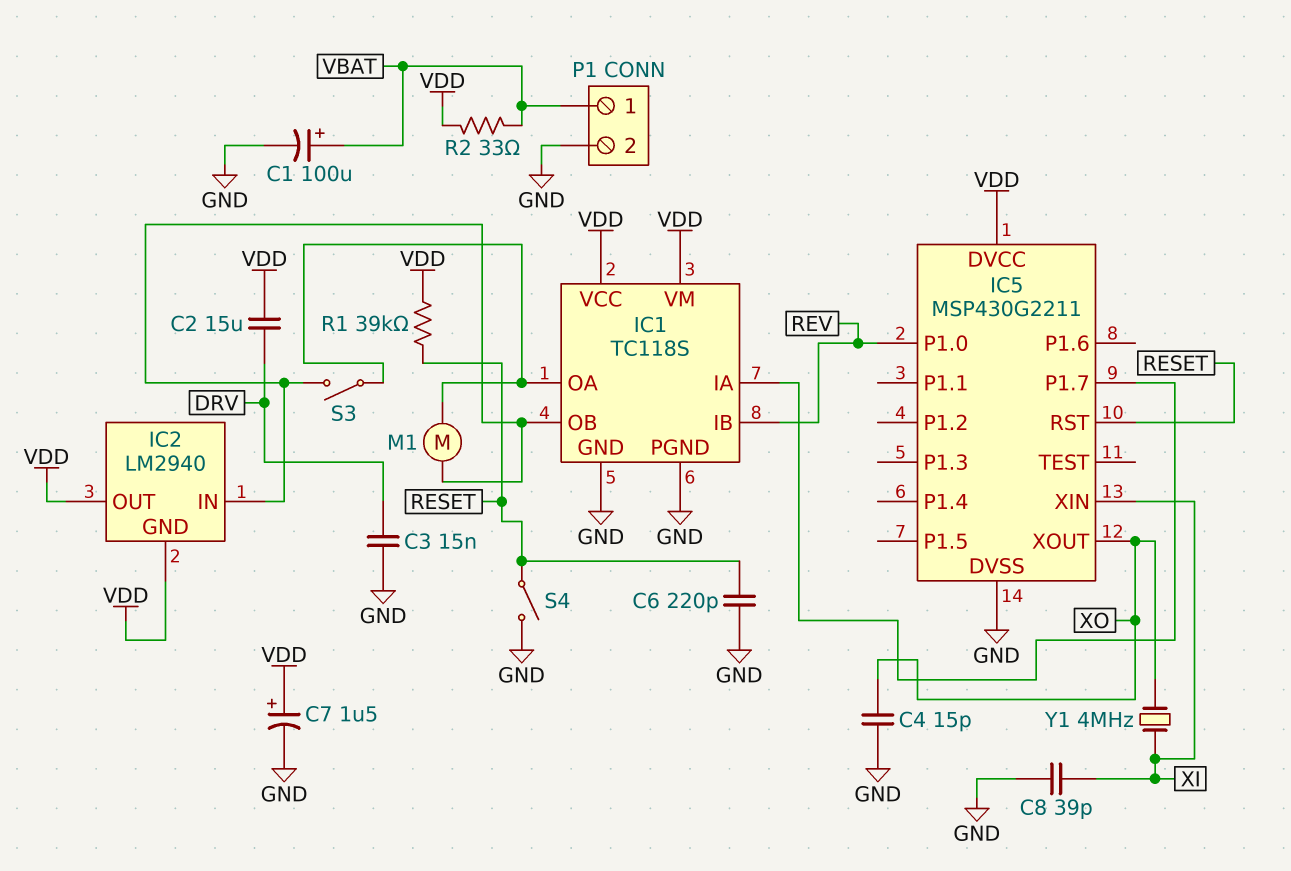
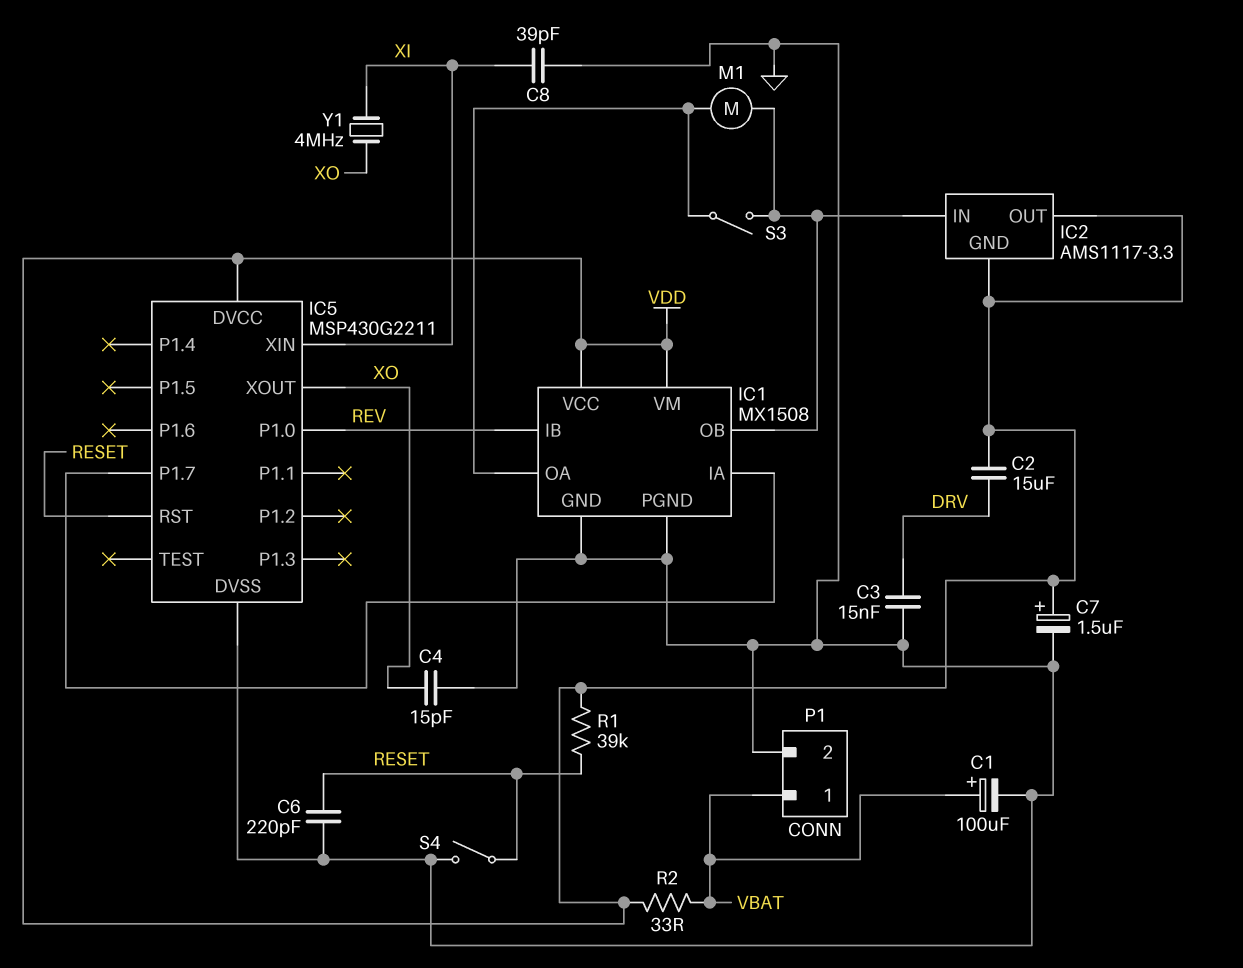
IC1: TC118S -> MX1508
IC2: LM2940 -> AMS1117-3.3

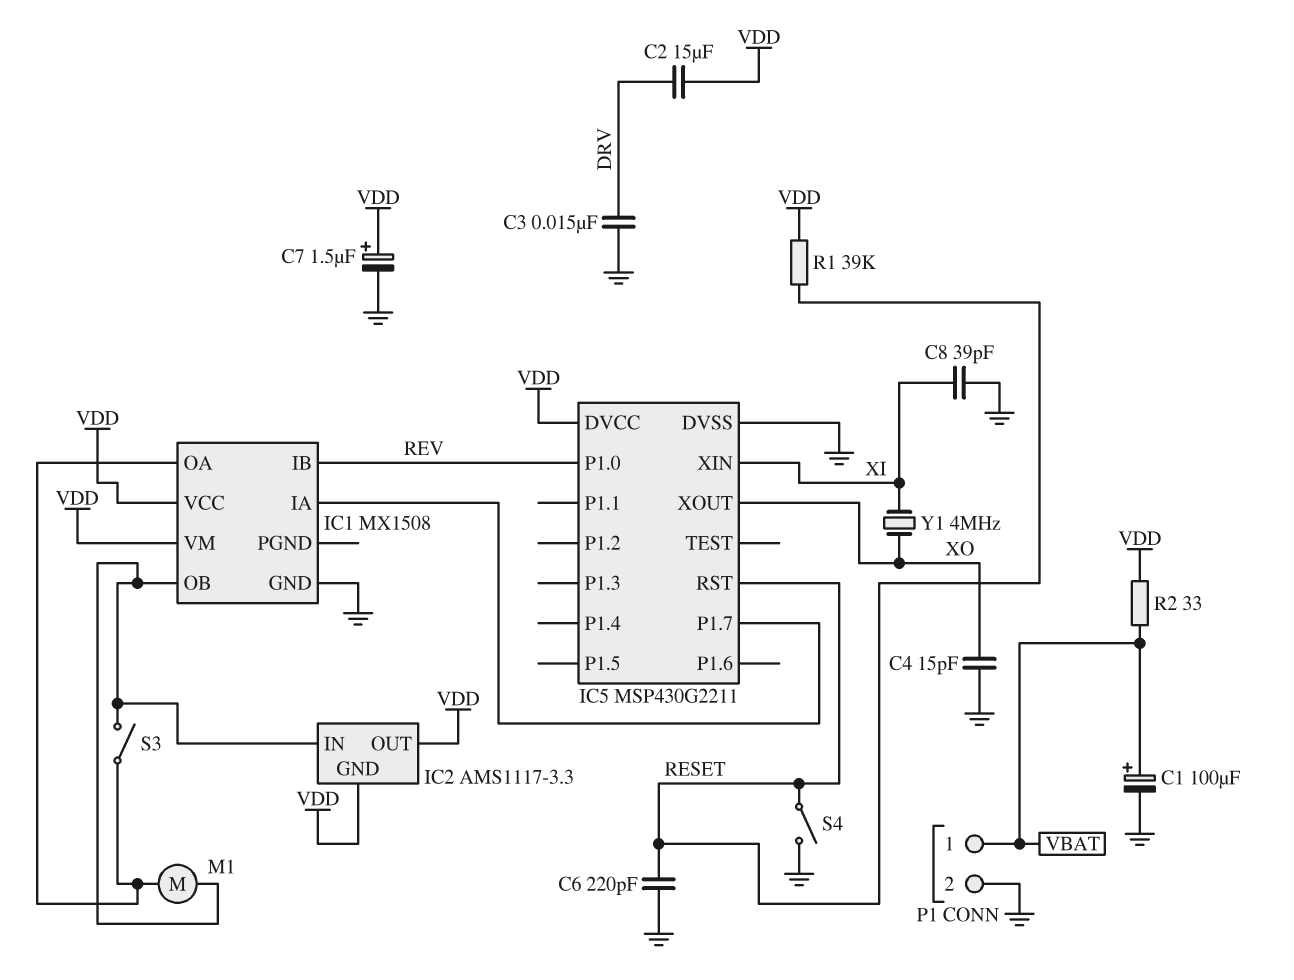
IC1 pin PGND: GND -> none

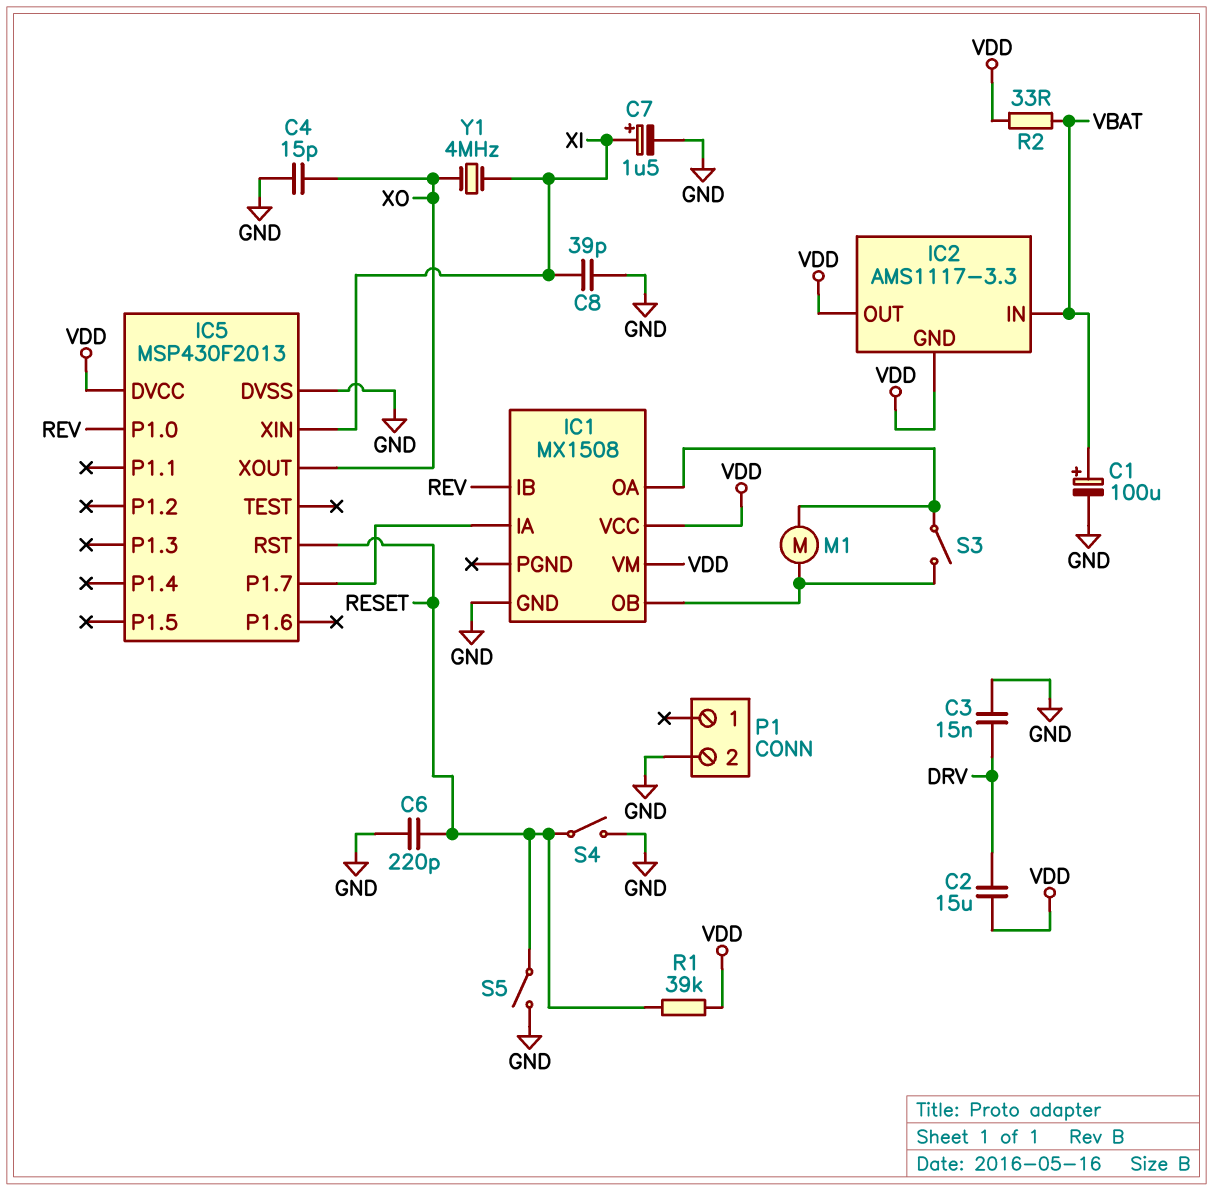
C7: 1.5uF (plus VDD, minus GND) -> 1.5uF (plus XI, minus GND)
IC2 pin IN: IC1/OB -> VBAT
IC5: MSP430G2211 -> MSP430F2013
P1 pin 1: VBAT -> none
S5: none -> switch (GND, RESET)

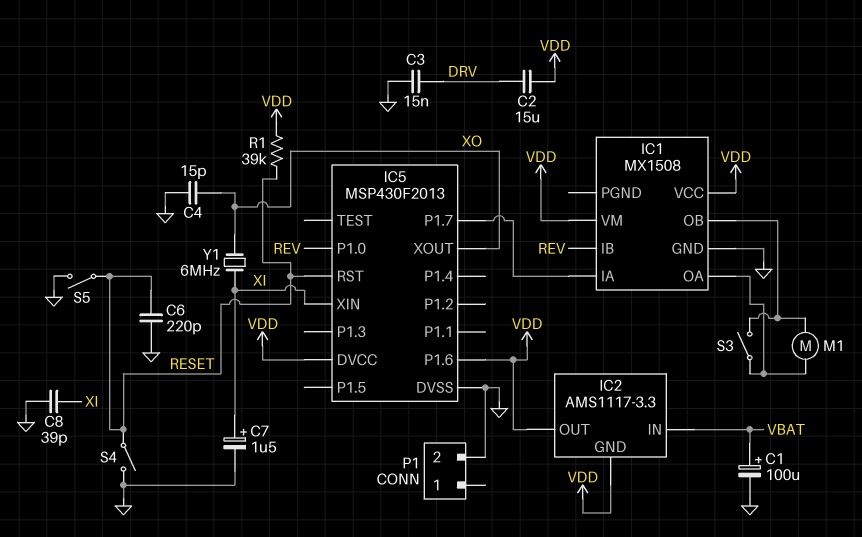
IC5 pin P1.6: none -> VDD
R2: 33 (VBAT, VDD) -> none
Y1: 4MHz (XI, XO) -> 6MHz (XI, XO)

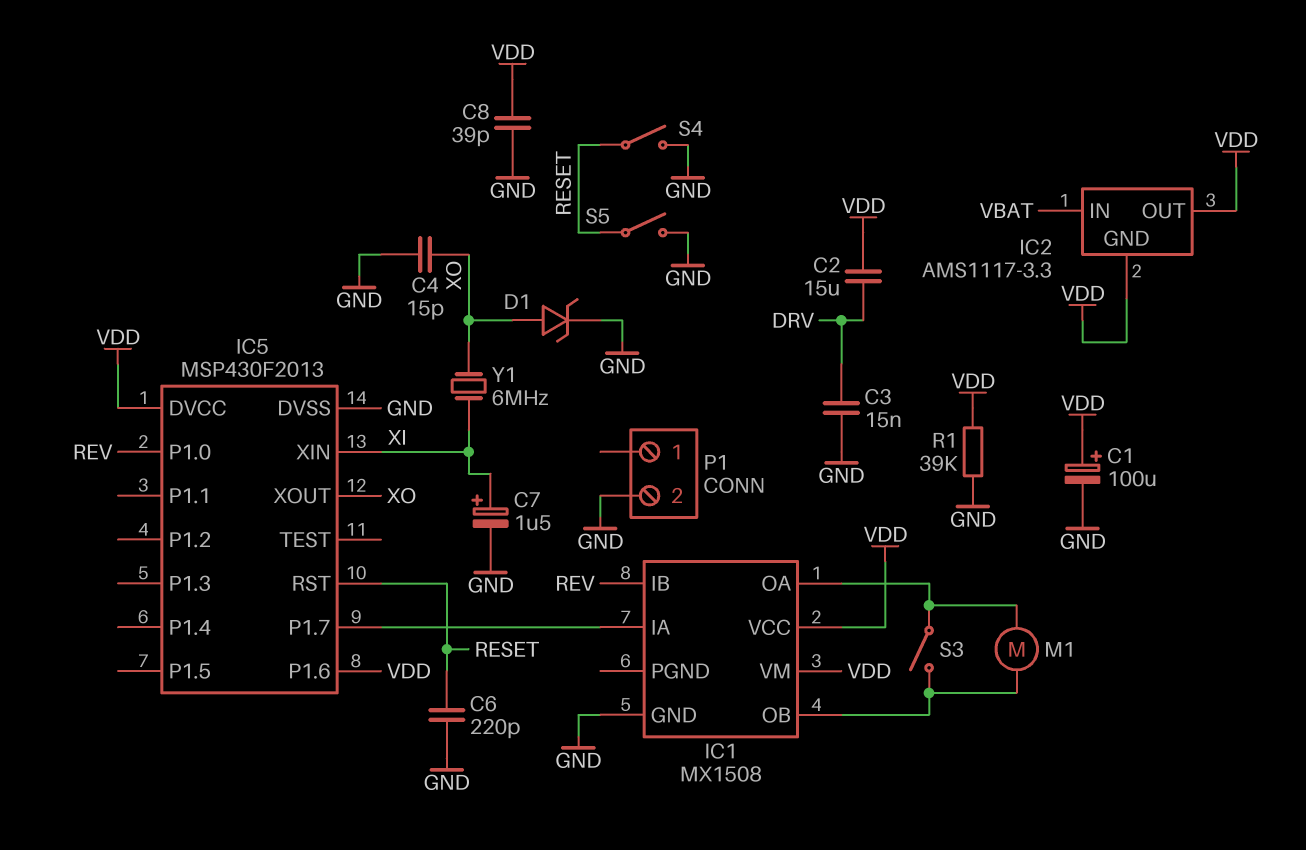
C1: 100uF (plus VBAT, minus GND) -> 100uF (plus VDD, minus GND)
C8: 39pF (GND, XI) -> 39pF (GND, VDD)
D1: none -> zener (A XO, K GND)
R1: 39k (RESET, VDD) -> 39k (GND, VDD)

